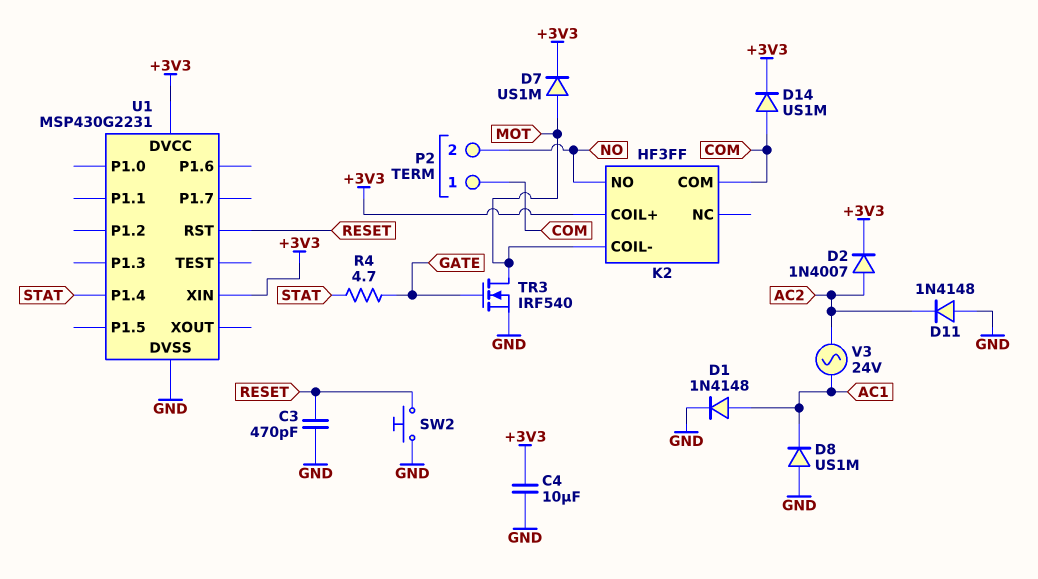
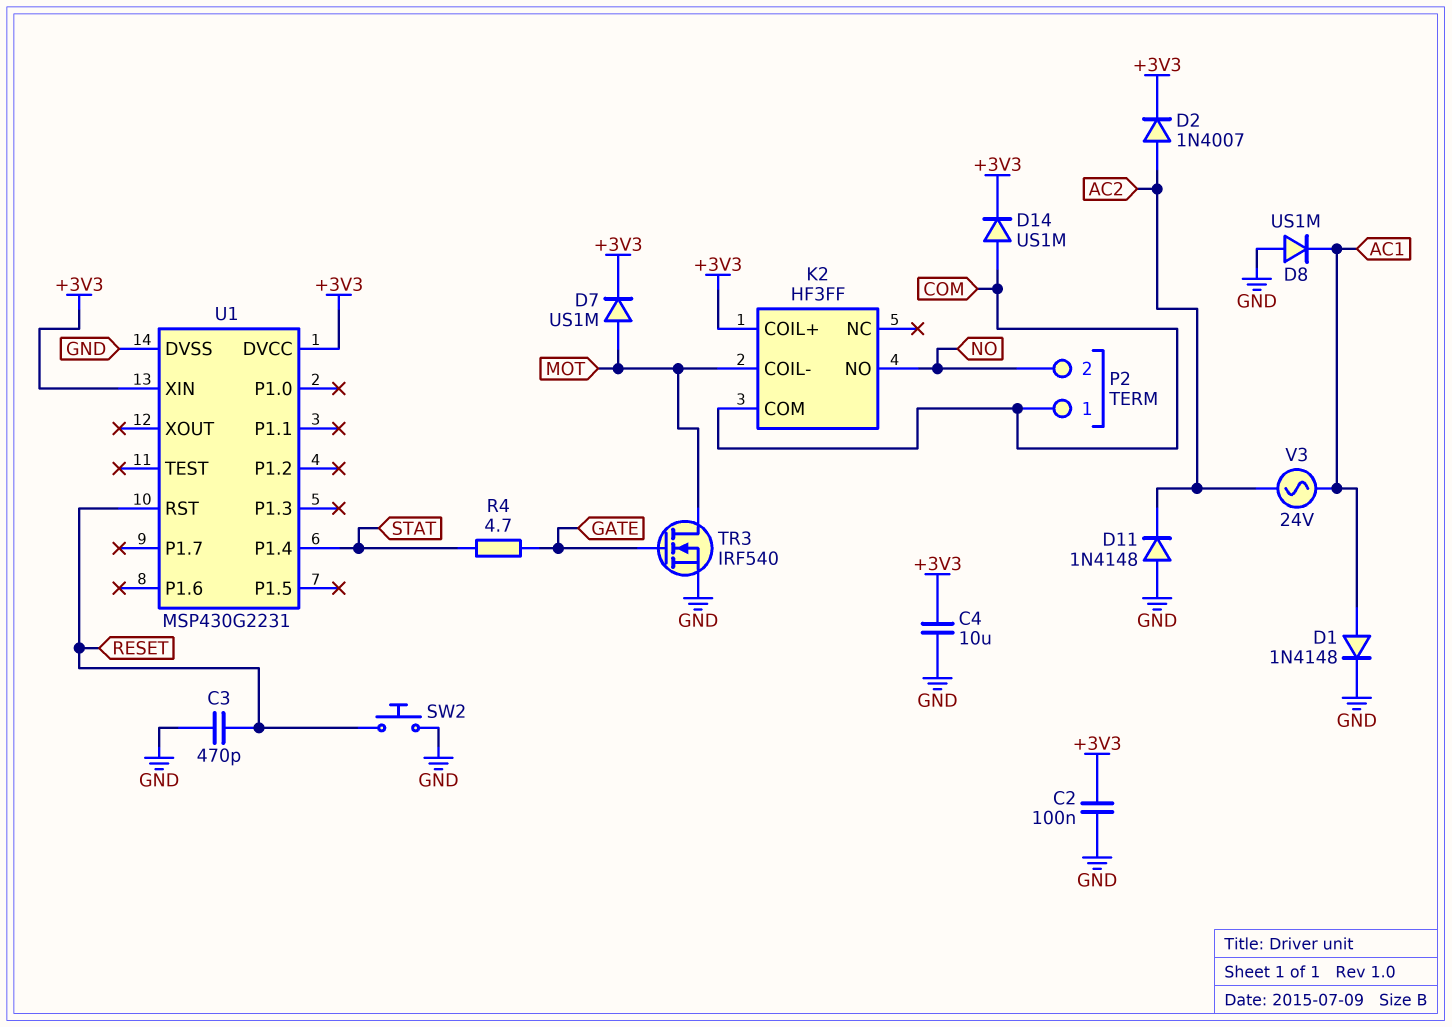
C2: none -> 100nF (+3V3, GND)

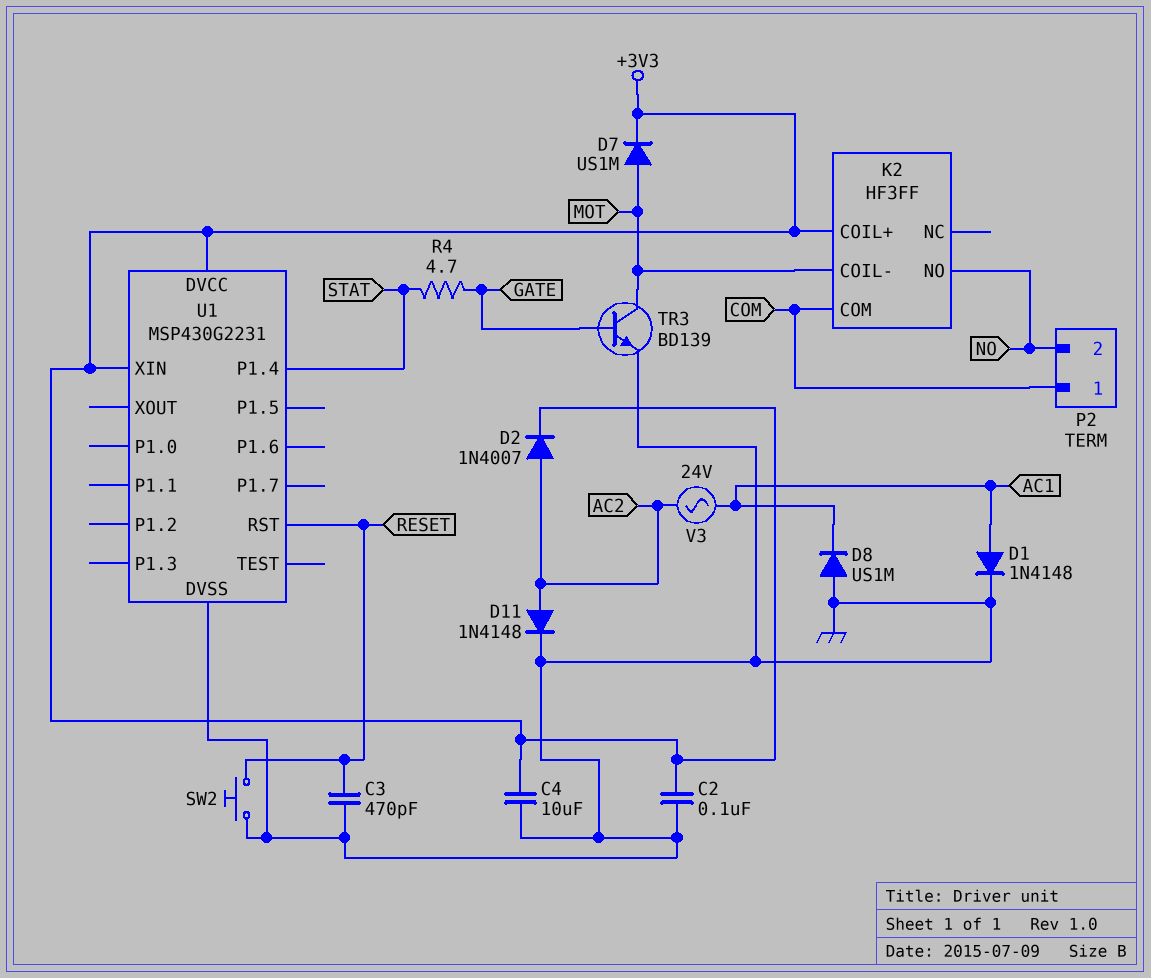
D11: diode 1N4148 (A GND, K AC2) -> diode 1N4148 (A AC2, K GND)
D14: diode US1M (A COM, K +3V3) -> none
TR3: NMOS IRF540 (G GATE, D MOT, S GND) -> NPN BD139 (B GATE, C MOT, E GND)

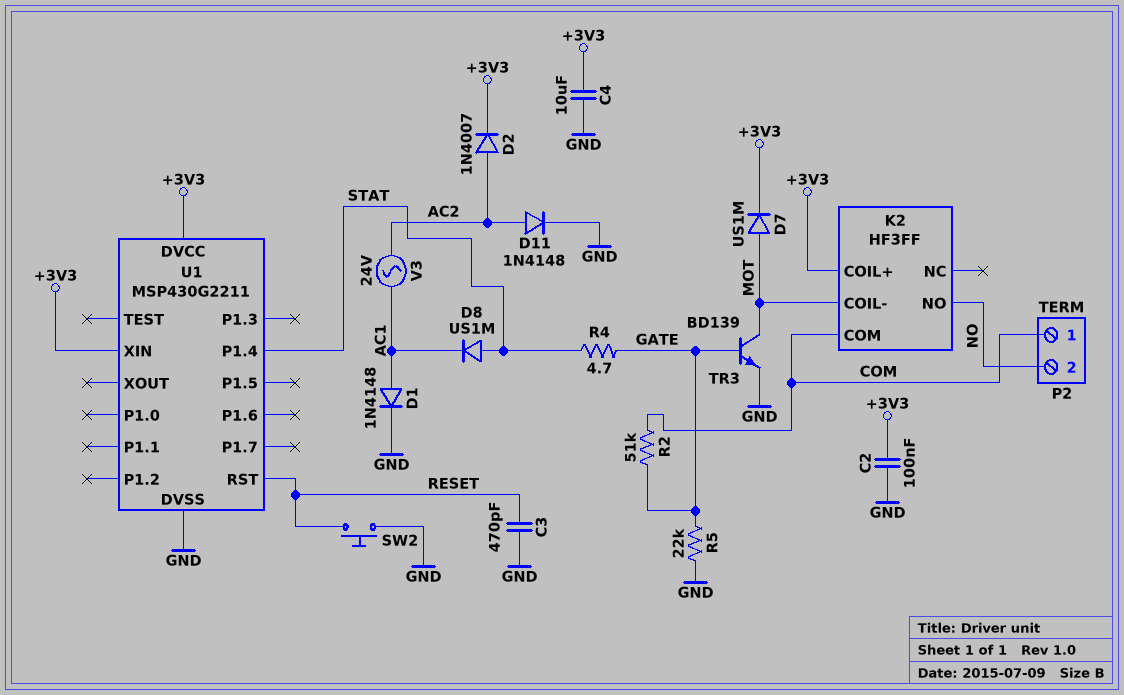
D8: diode US1M (A GND, K AC1) -> diode US1M (A STAT, K AC1)
R2: none -> 51k (COM, GATE)
R5: none -> 22k (GATE, GND)
U1: MSP430G2231 -> MSP430G2211

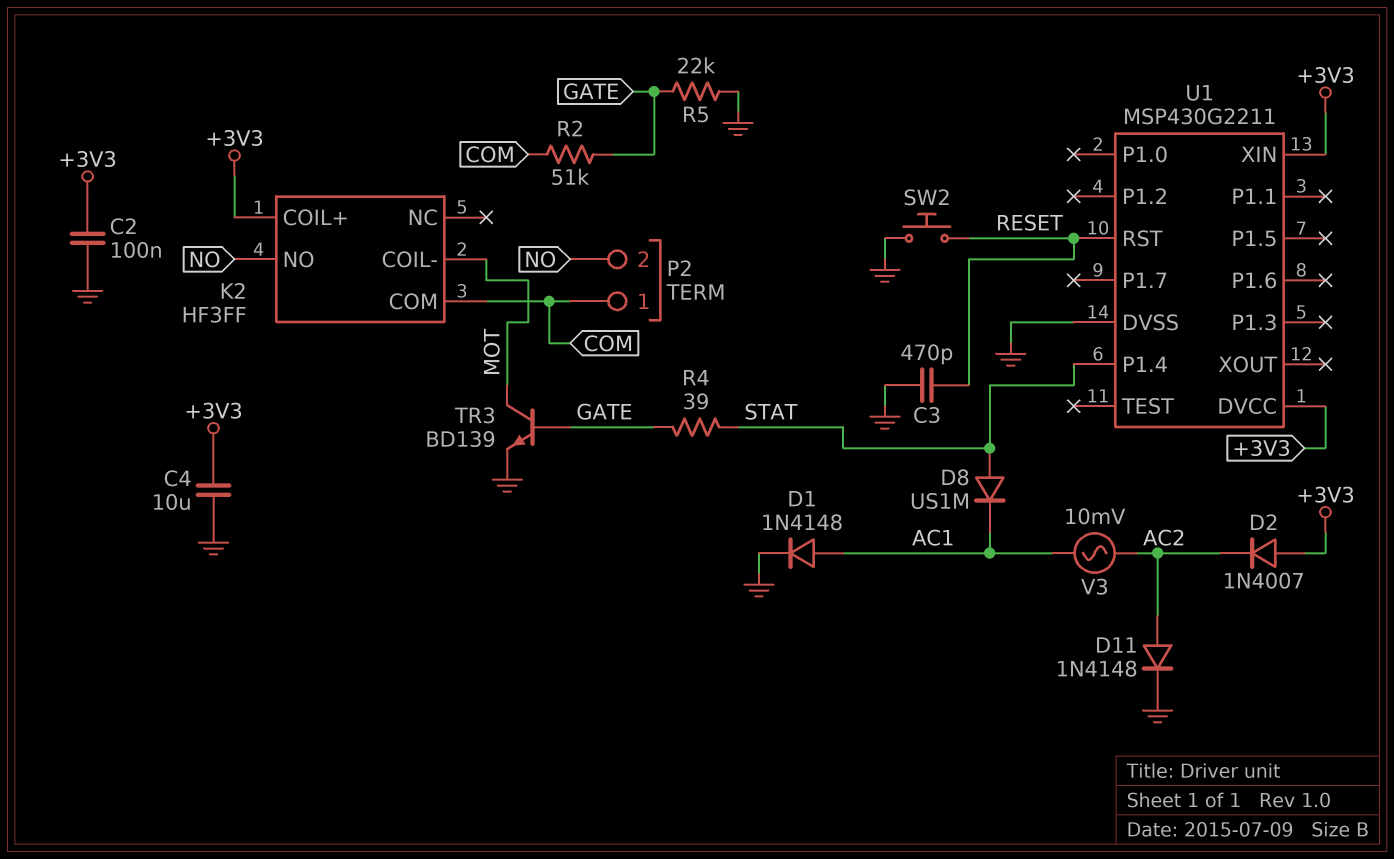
D2: diode 1N4007 (A AC2, K +3V3) -> diode 1N4007 (A +3V3, K AC2)
D7: diode US1M (A MOT, K +3V3) -> none
R4: 4.7 (GATE, STAT) -> 39 (GATE, STAT)
V3: AC 24V (AC1, AC2) -> AC 10mV (AC1, AC2)

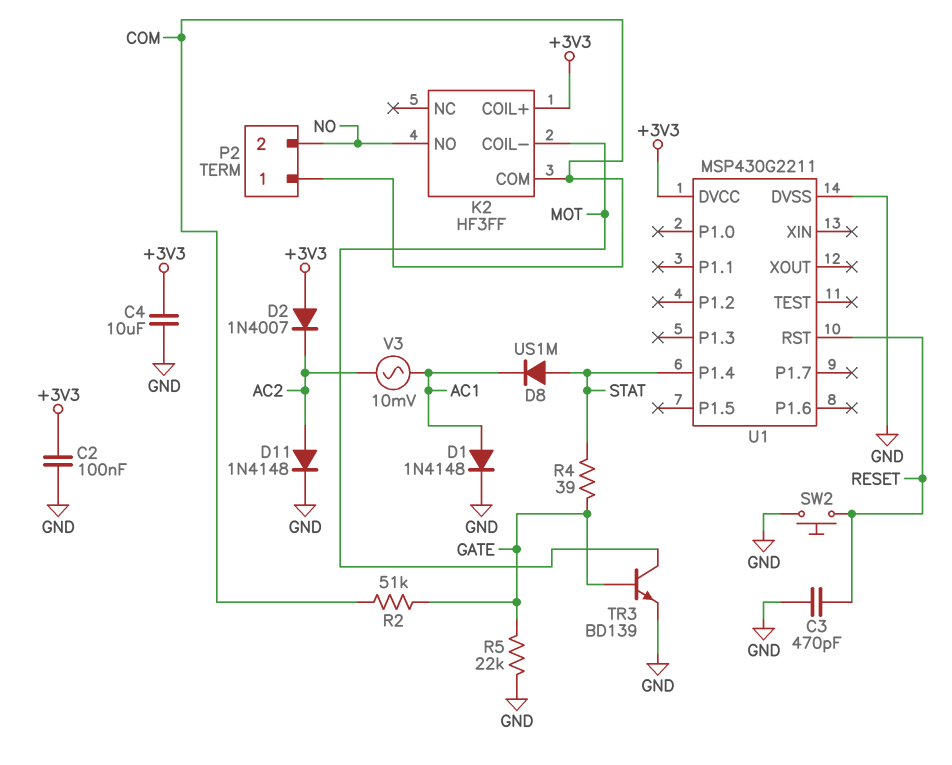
U1 pin XIN: +3V3 -> none

